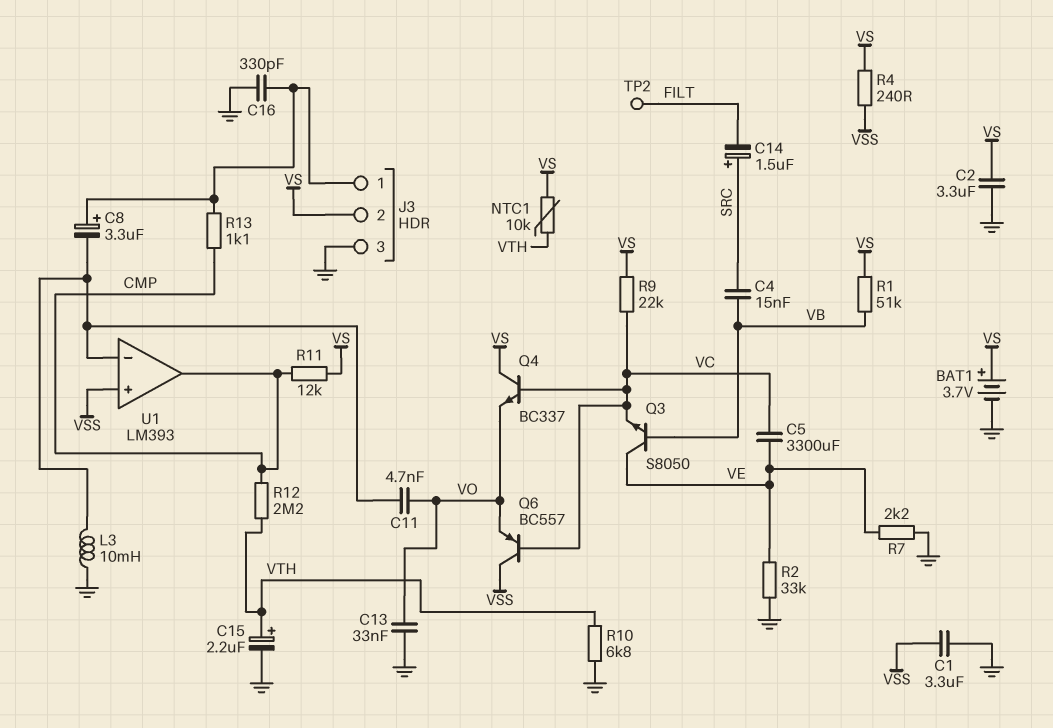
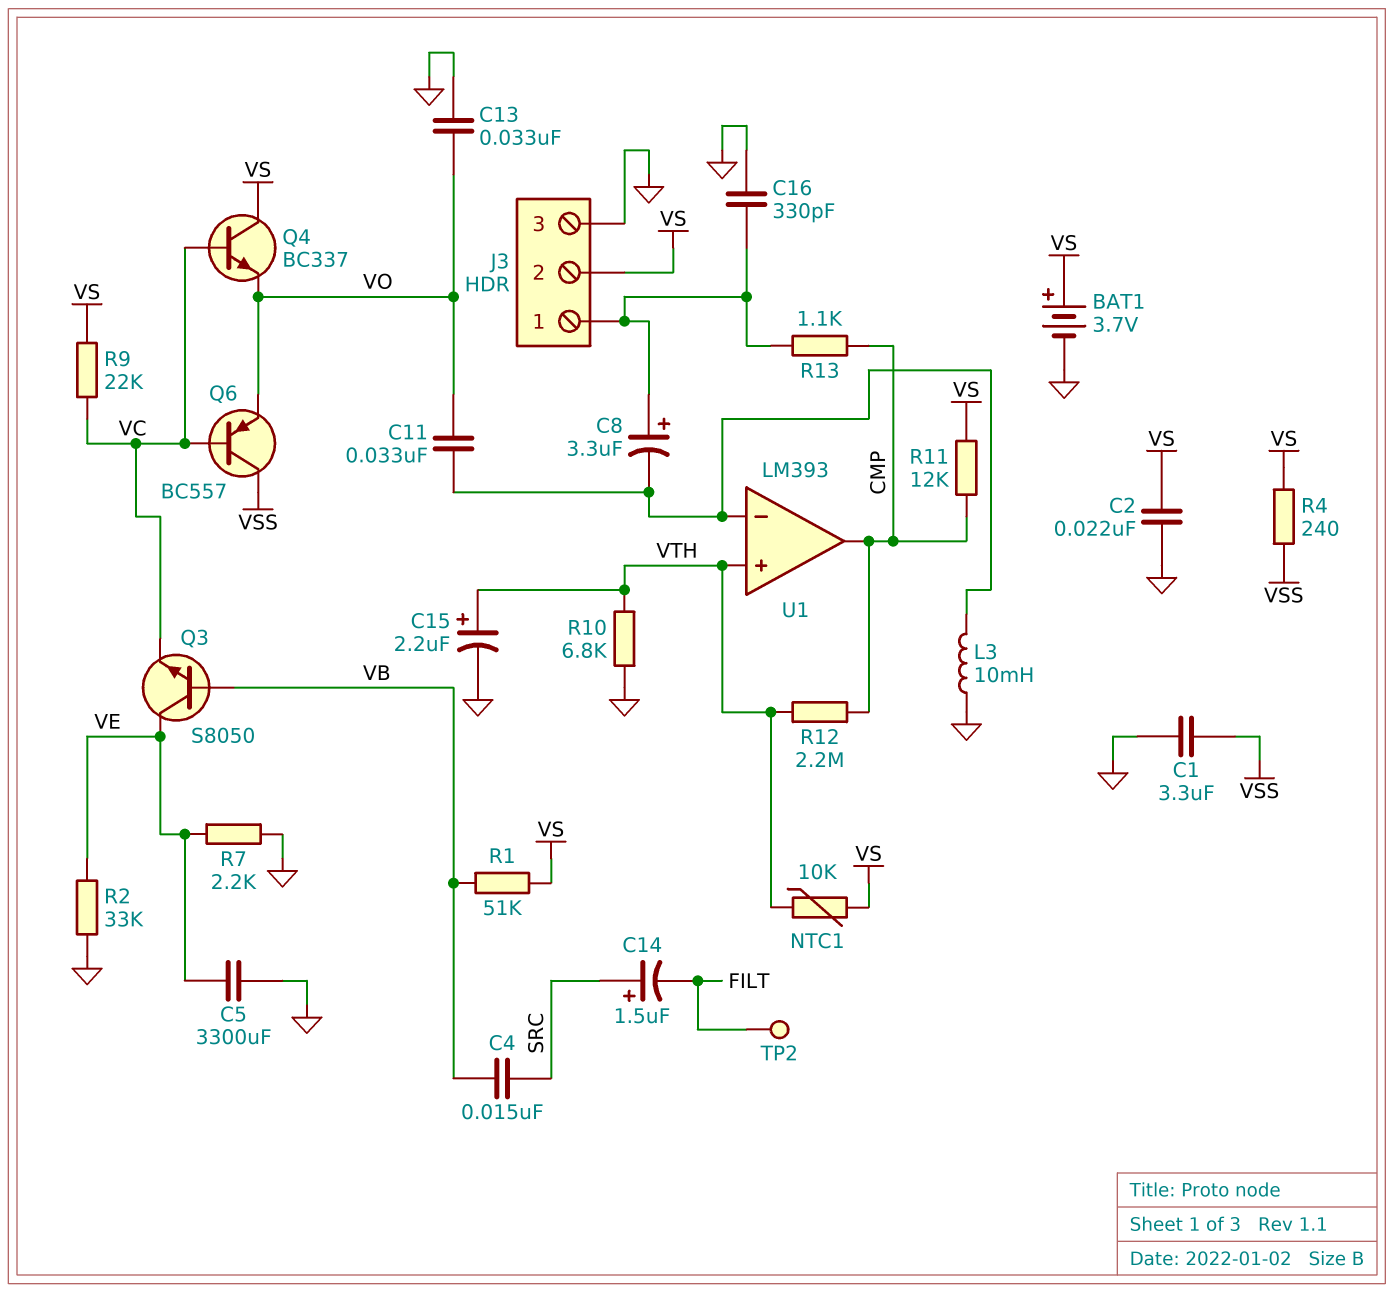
C2: 3.3uF (GND, VS) -> 22nF (GND, VS)
C5: 3300uF (VC, VE) -> 3300uF (GND, VE)
C11: 4.7nF (U1/in-, VO) -> 33nF (U1/in-, VO)
U1 pin in+: VSS -> VTH

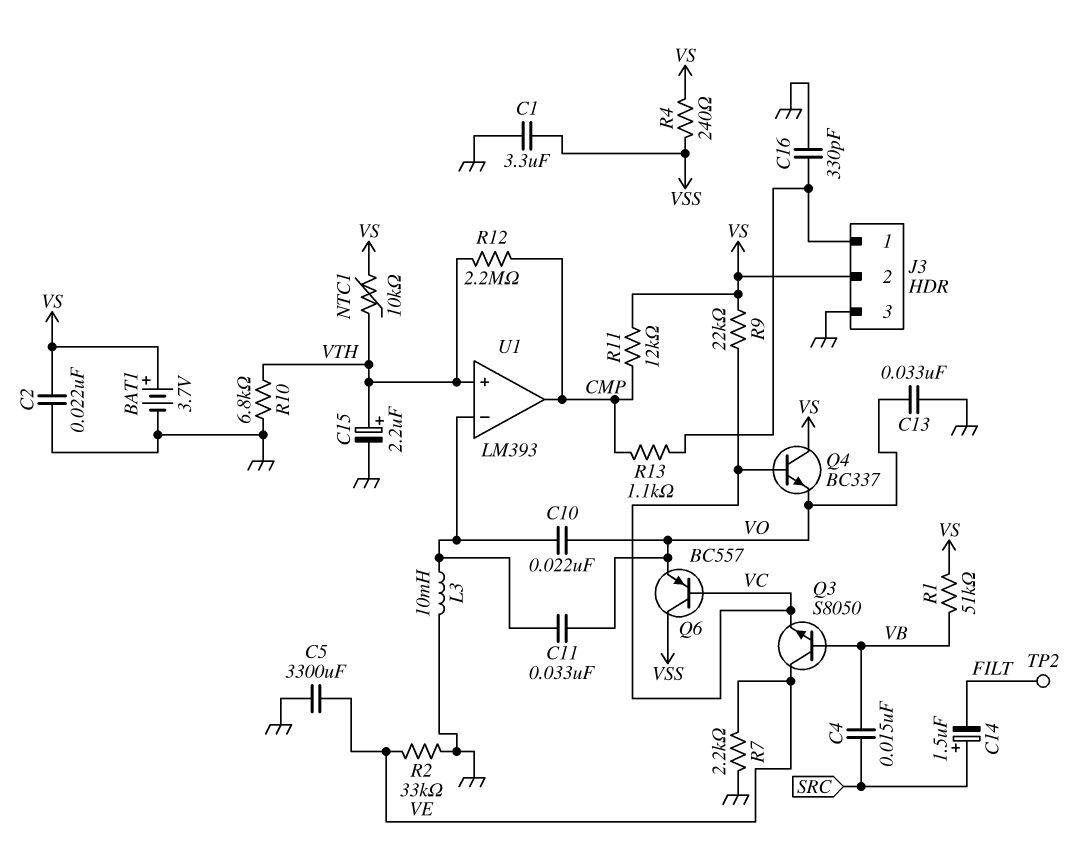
C8: 3.3uF (plus J3/1, minus U1/in-) -> none
C10: none -> 22nF (U1/in-, VO)

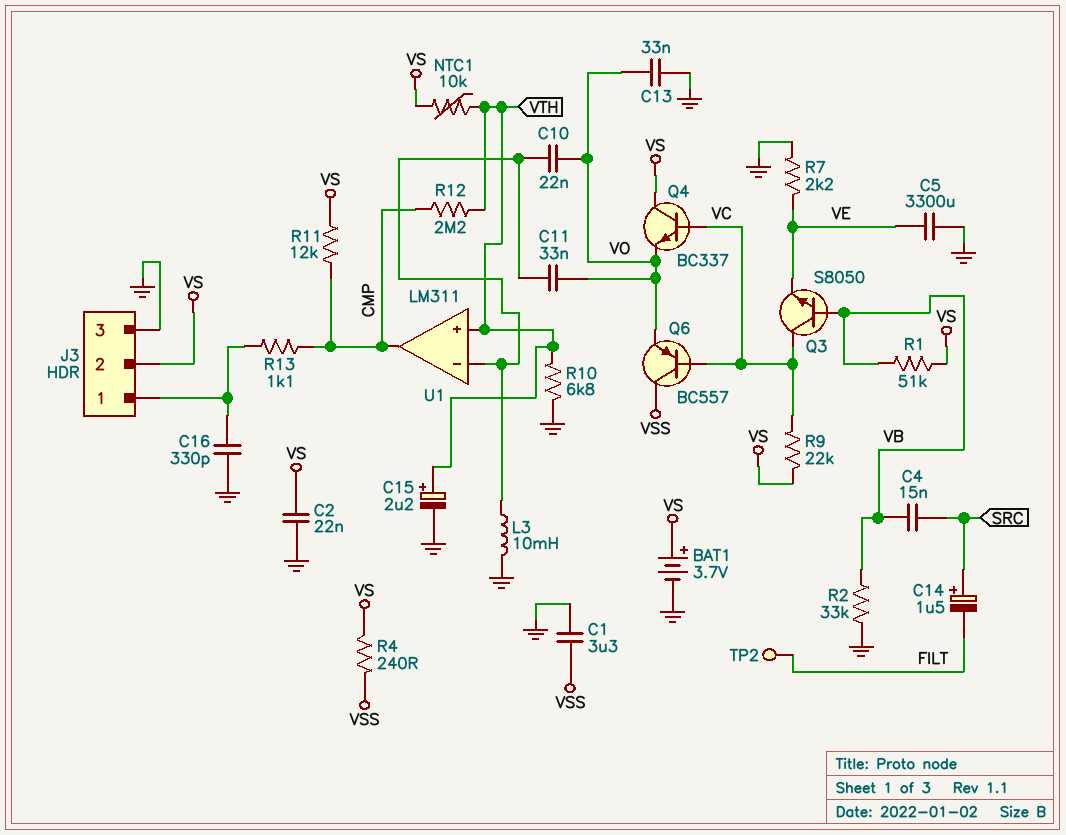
Q3: NPN S8050 (B VB, C VE, E VC) -> NPN S8050 (B VB, C VC, E VE)
R2: 33k (GND, VE) -> 33k (GND, VB)
U1: LM393 -> LM311

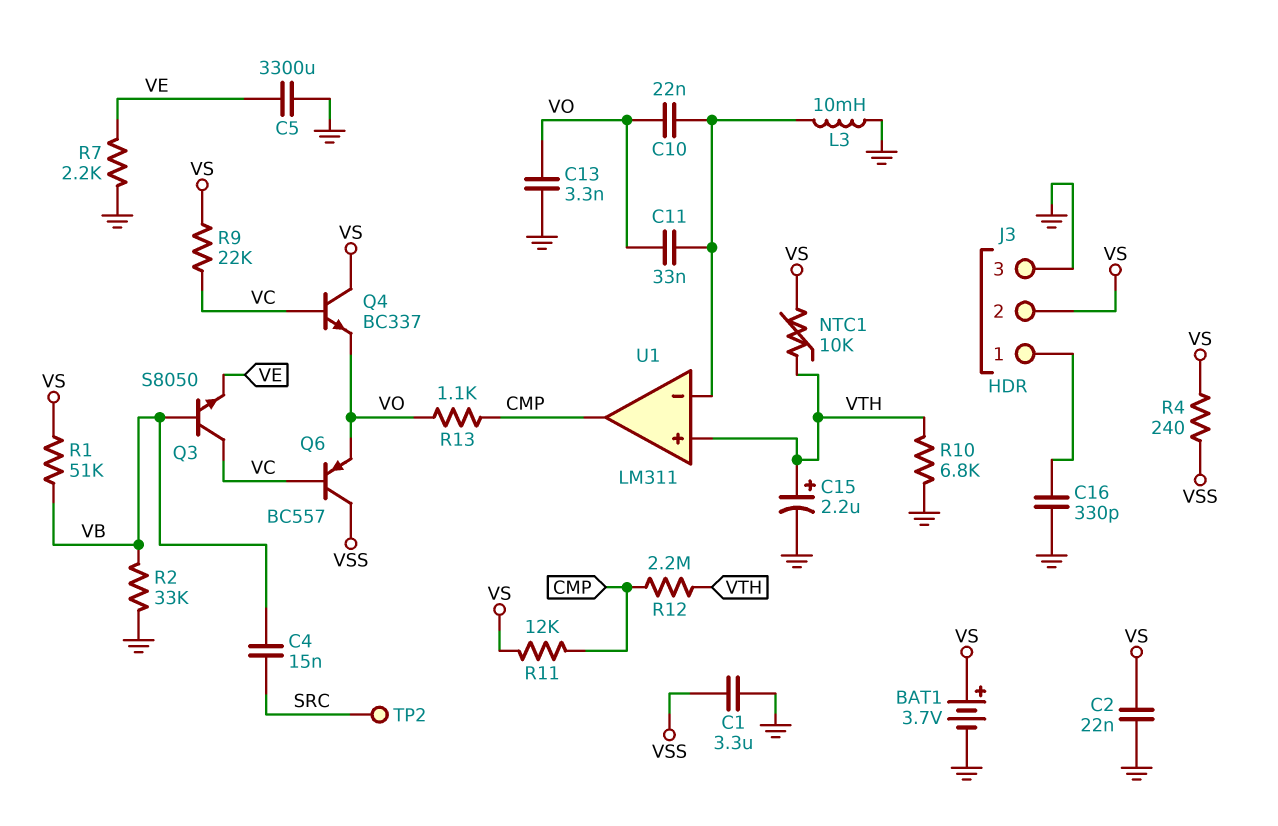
C13: 33nF (GND, VO) -> 3.3nF (GND, VO)
C14: 1.5uF (plus SRC, minus FILT) -> none
R13: 1.1k (CMP, J3/1) -> 1.1k (CMP, VO)
TP2: test point (FILT) -> test point (SRC)

